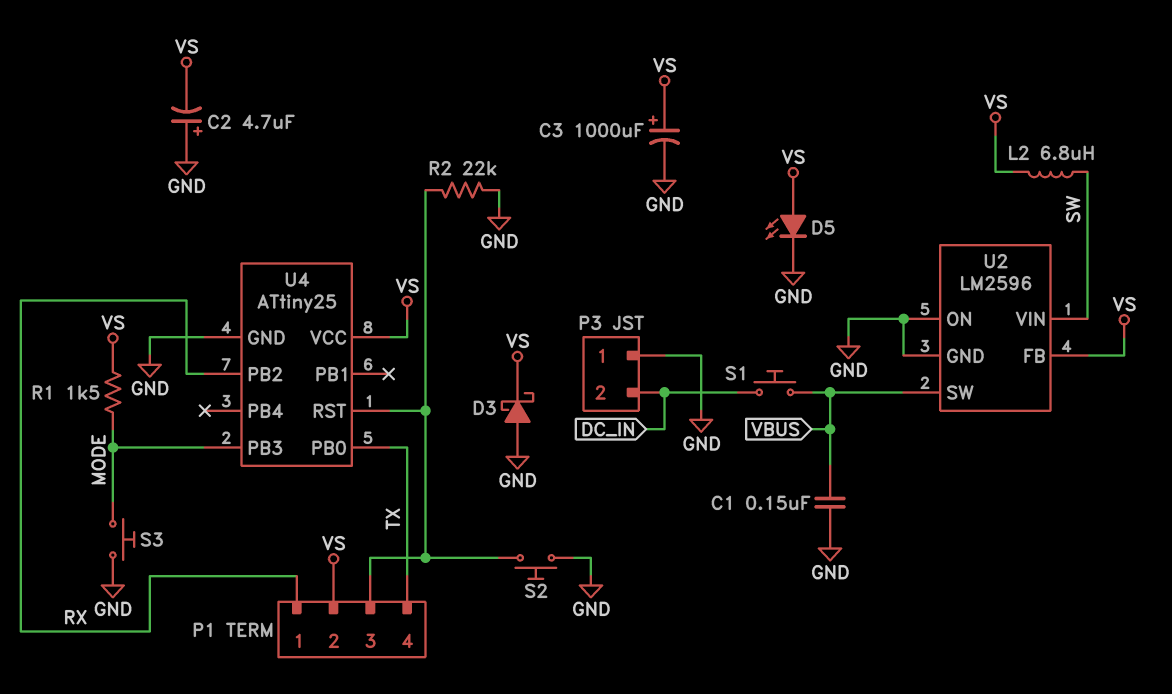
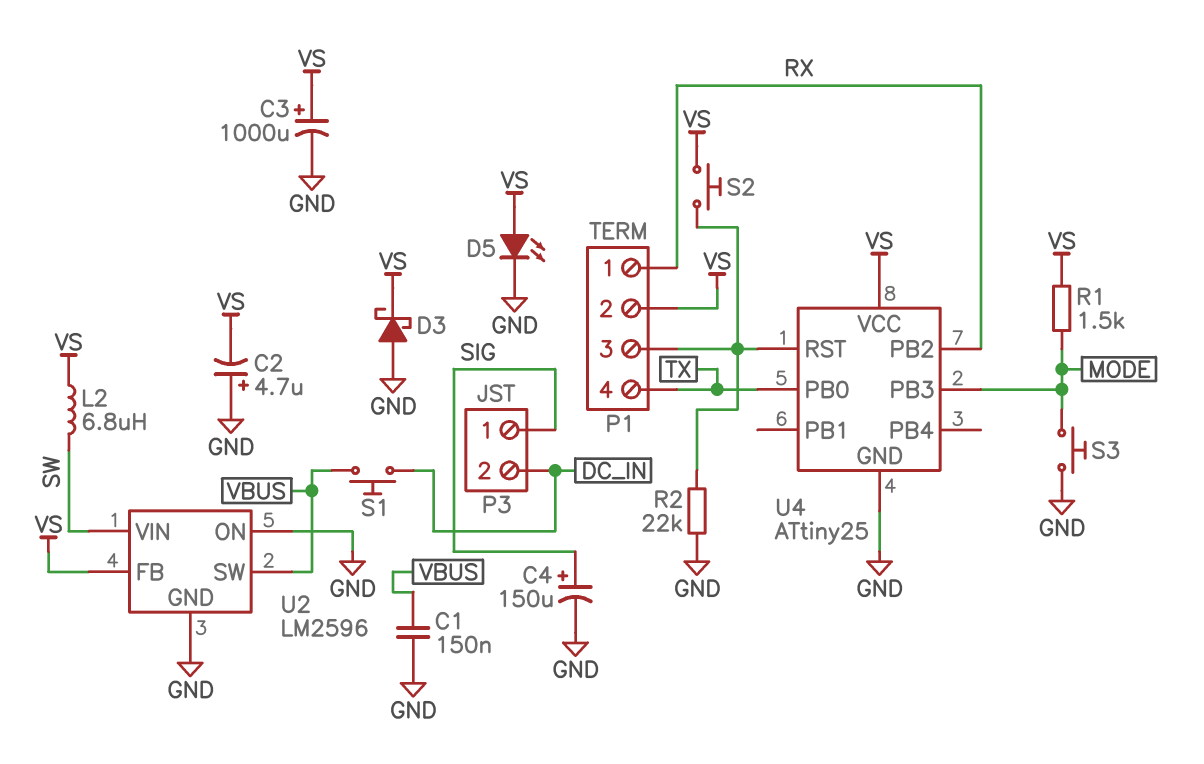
C4: none -> 150uF (plus SIG, minus GND)
P3 pin 1: GND -> SIG
S2: button (GND, P1/3) -> button (P1/3, VS)

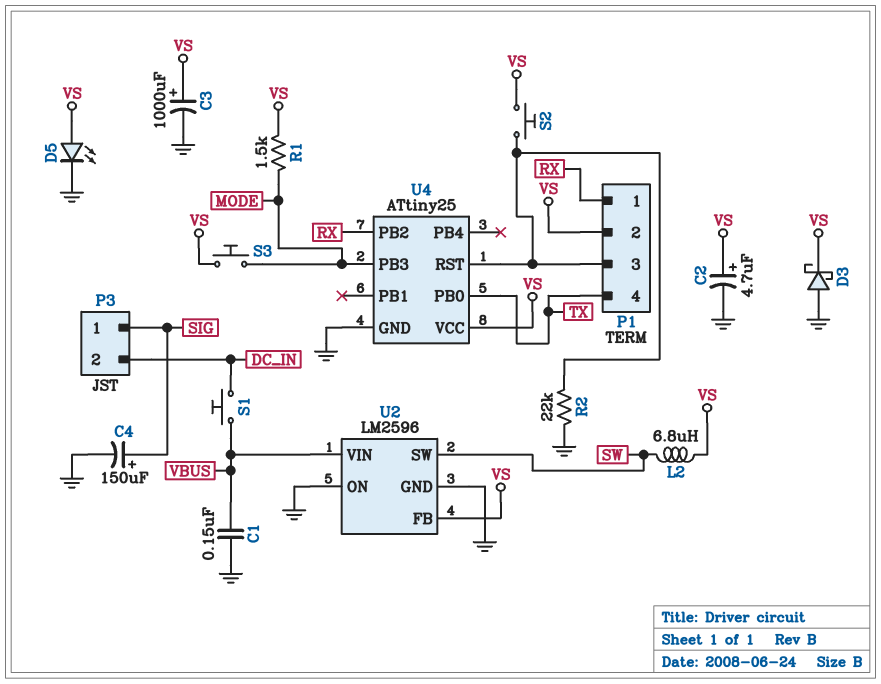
C2: 4.7uF (plus GND, minus VS) -> 4.7uF (plus VS, minus GND)
S3: button (GND, MODE) -> button (MODE, VS)
U2 pin SW: VBUS -> SW
U2 pin VIN: SW -> VBUS

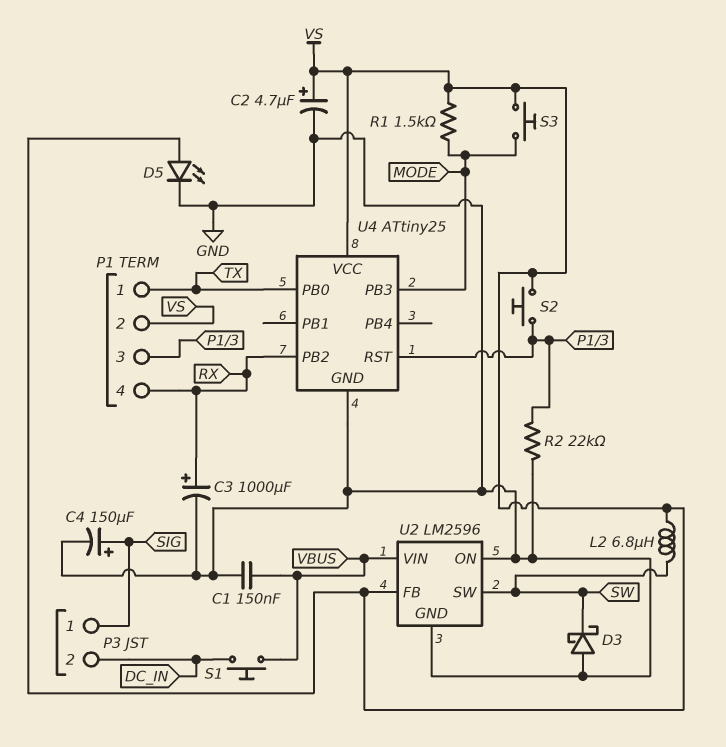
C3: 1000uF (plus VS, minus GND) -> 1000uF (plus RX, minus GND)
D3: schottky (A GND, K VS) -> schottky (A GND, K SW)
P1 pin 1: RX -> TX
P1 pin 4: TX -> RX

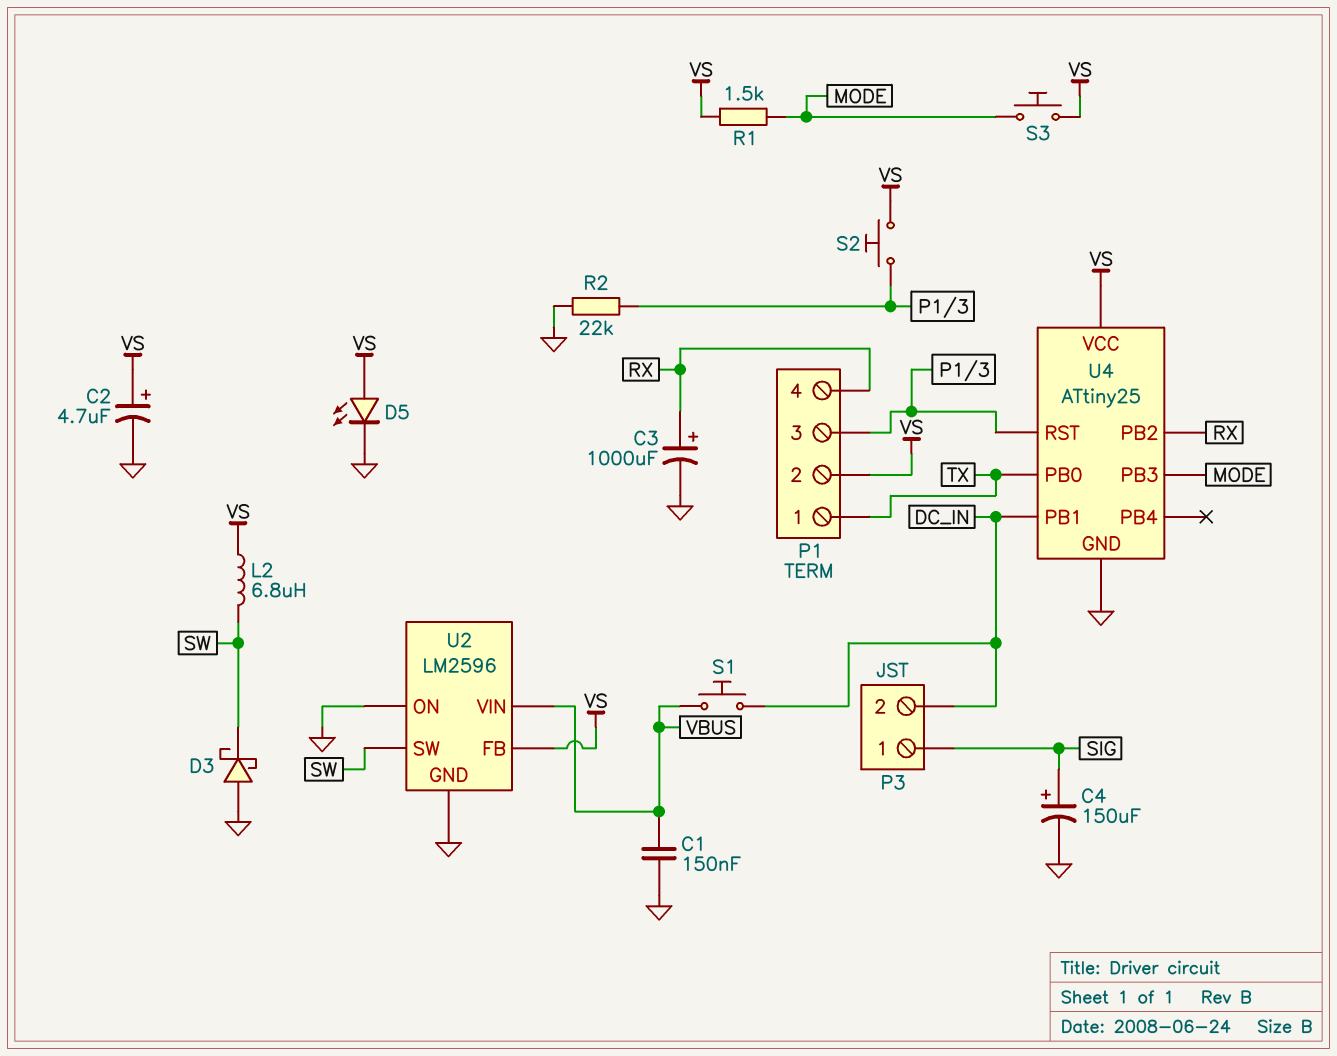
U4 pin PB1: none -> DC_IN

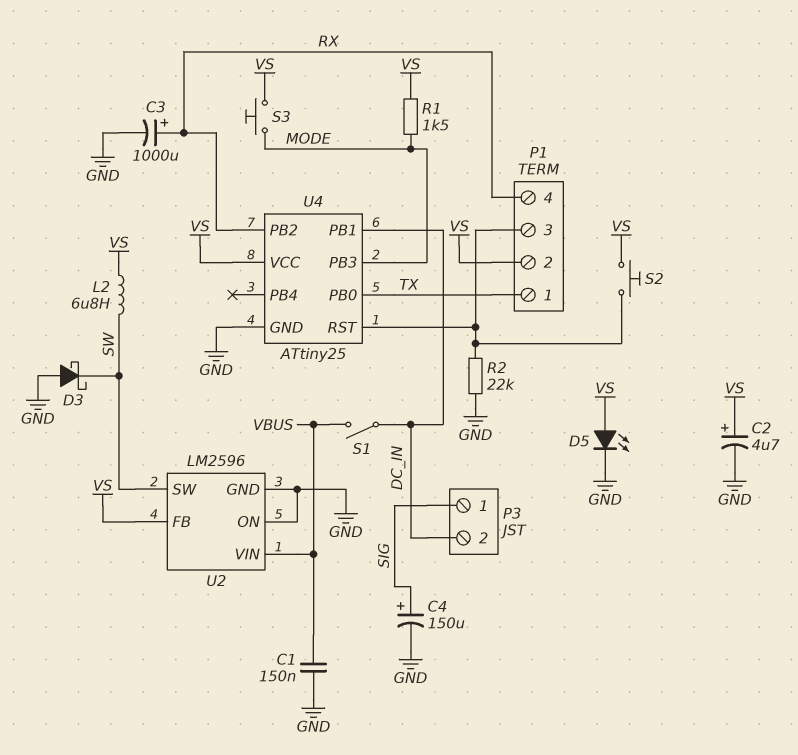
S1: button (DC_IN, VBUS) -> switch (DC_IN, VBUS)

